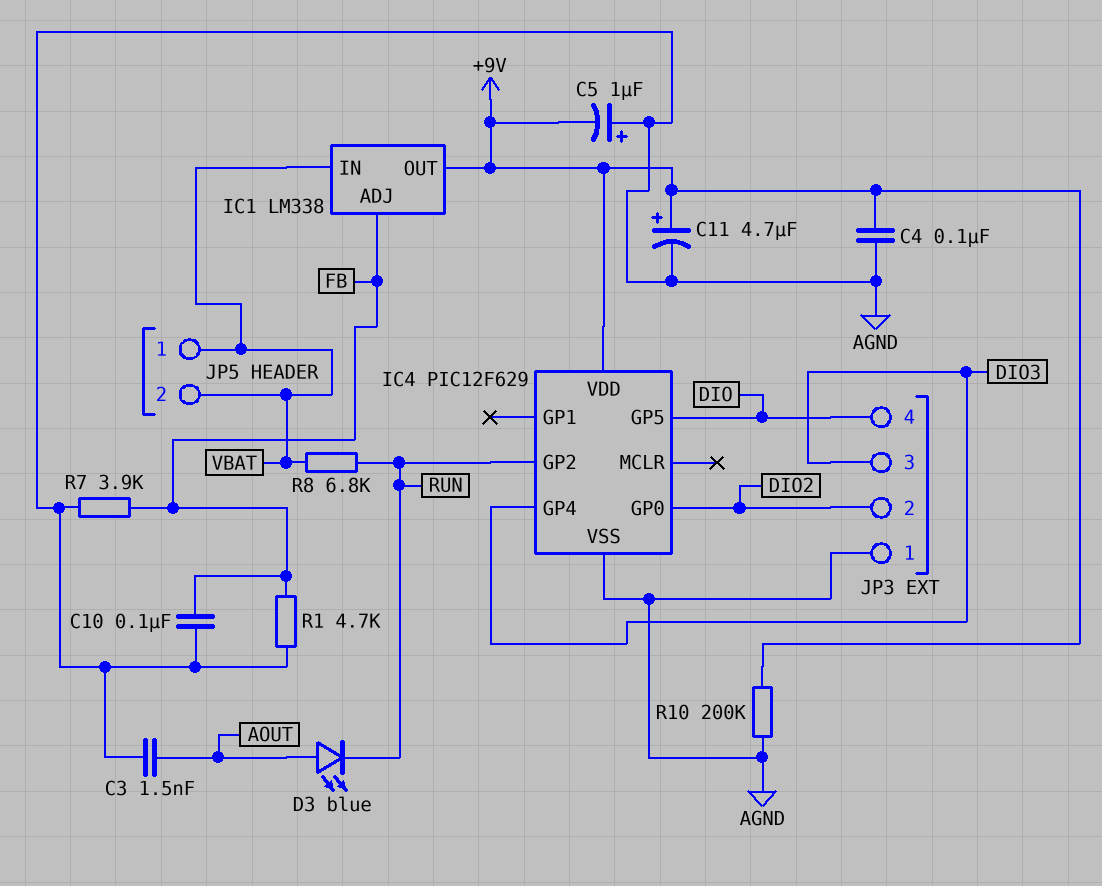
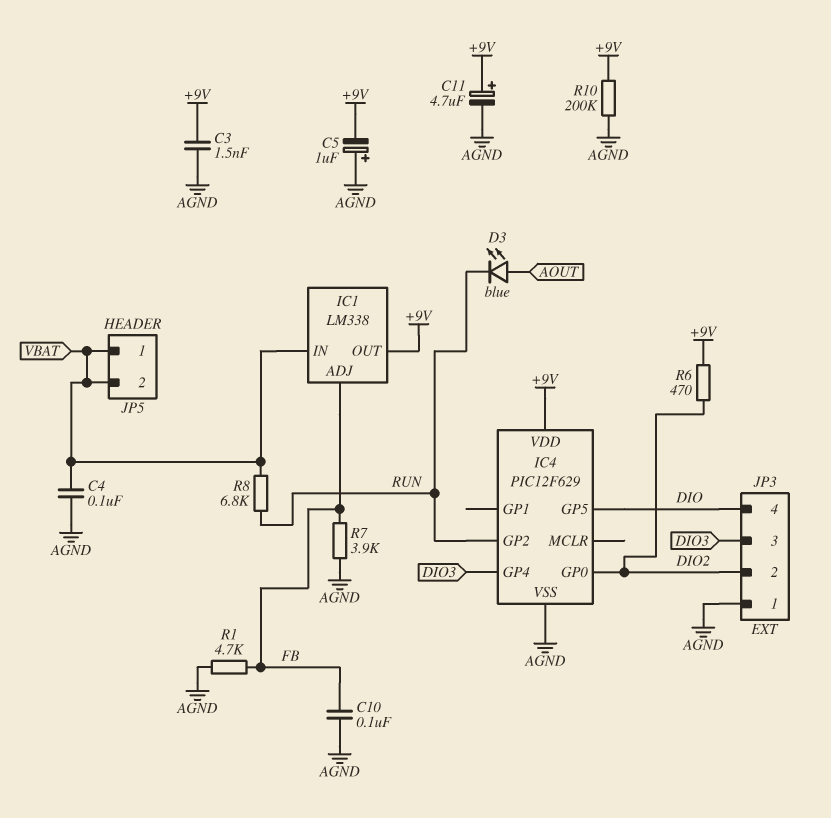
C3: 1.5nF (AGND, AOUT) -> 1.5nF (+9V, AGND)
C4: 100nF (+9V, AGND) -> 100nF (AGND, VBAT)
R6: none -> 470 (+9V, DIO2)

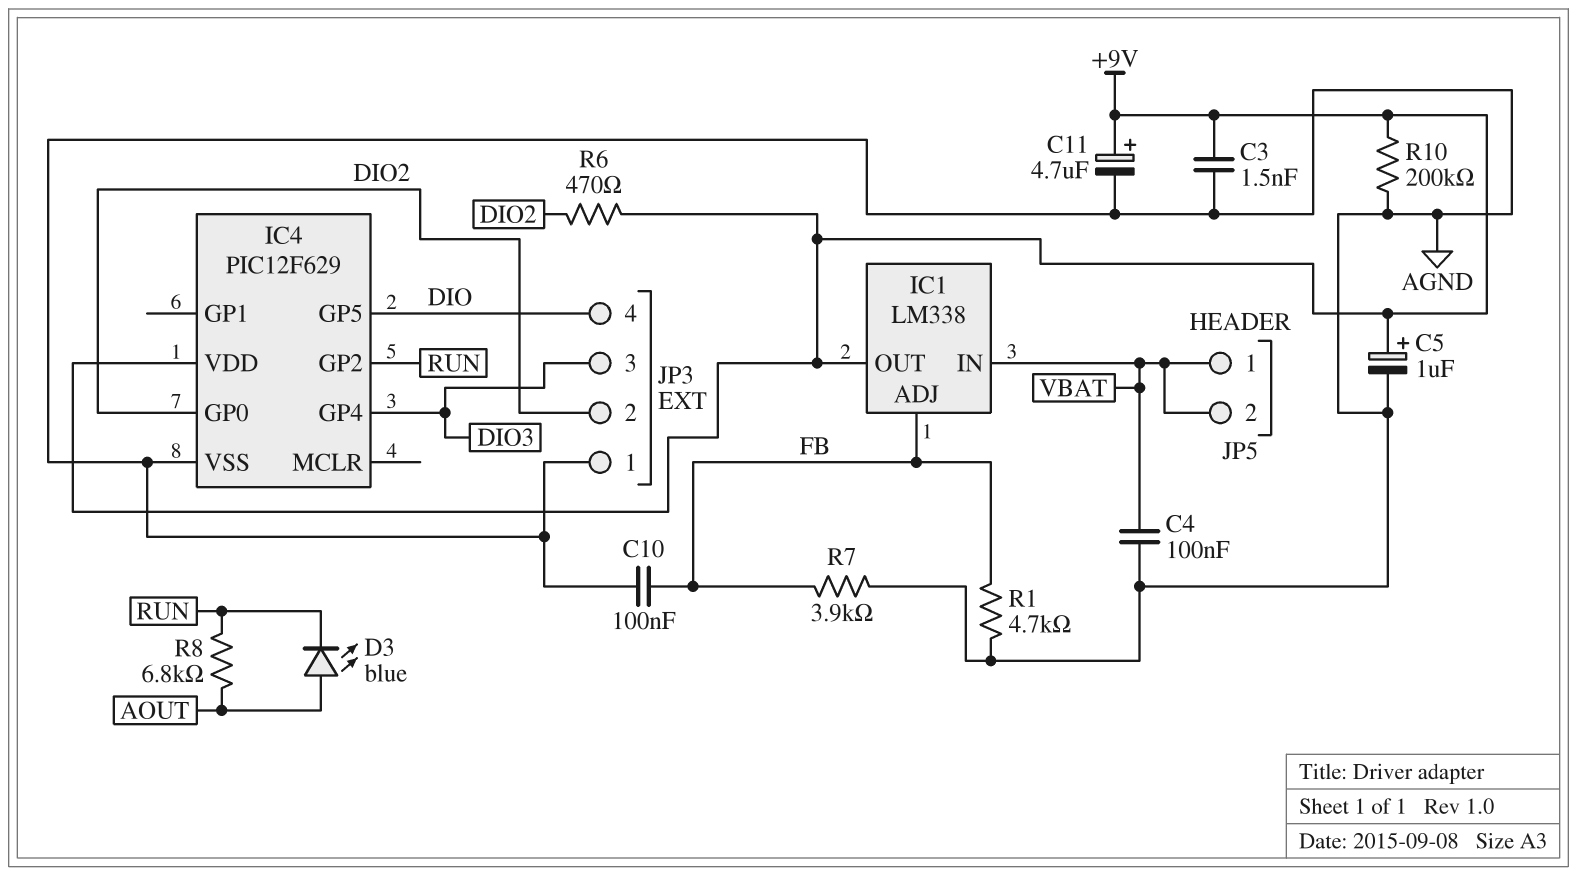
C5: 1uF (plus AGND, minus +9V) -> 1uF (plus +9V, minus AGND)
R8: 6.8k (RUN, VBAT) -> 6.8k (AOUT, RUN)

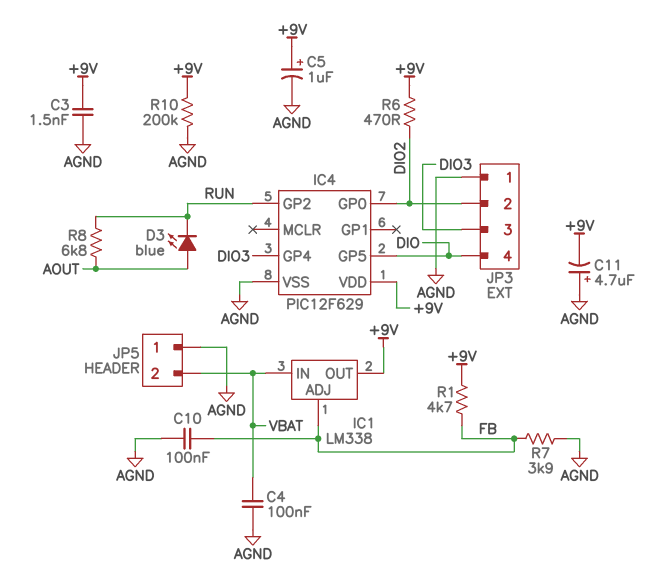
C11: 4.7uF (plus +9V, minus AGND) -> 4.7uF (plus AGND, minus +9V)
JP5 pin 1: VBAT -> AGND
R1: 4.7k (AGND, FB) -> 4.7k (+9V, FB)

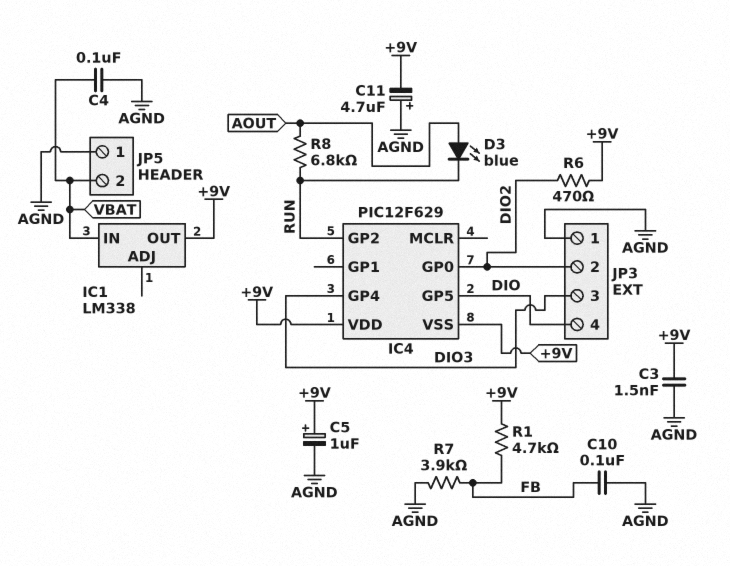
IC1 pin ADJ: FB -> none
IC4 pin VSS: AGND -> +9V
R10: 200k (+9V, AGND) -> none

